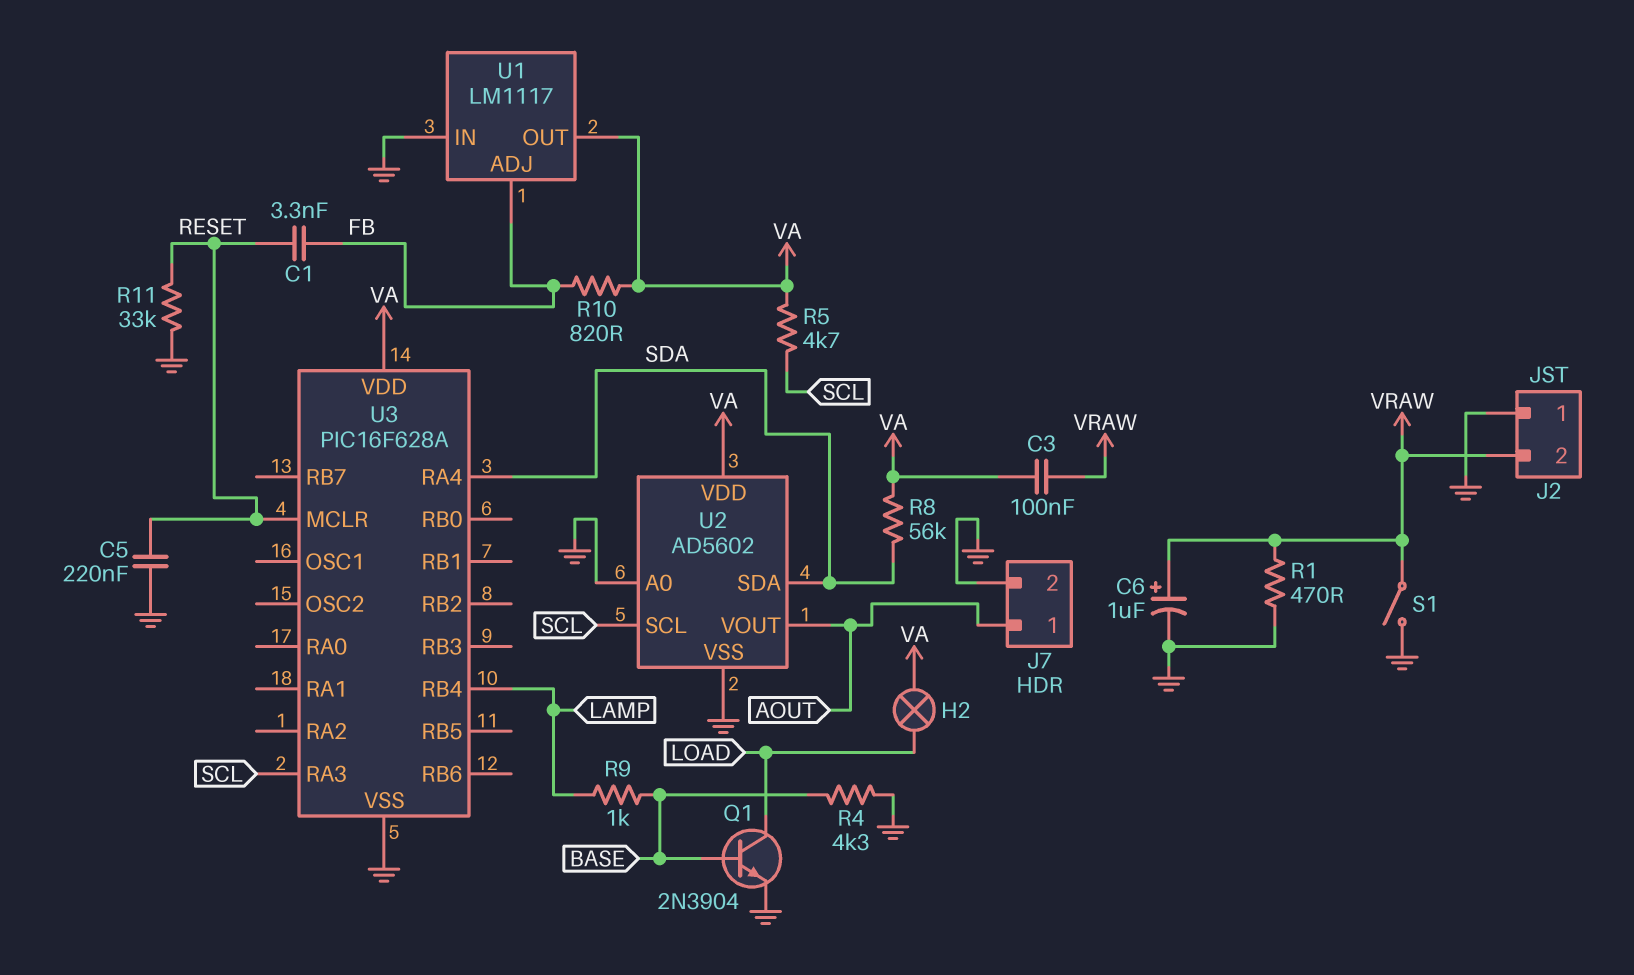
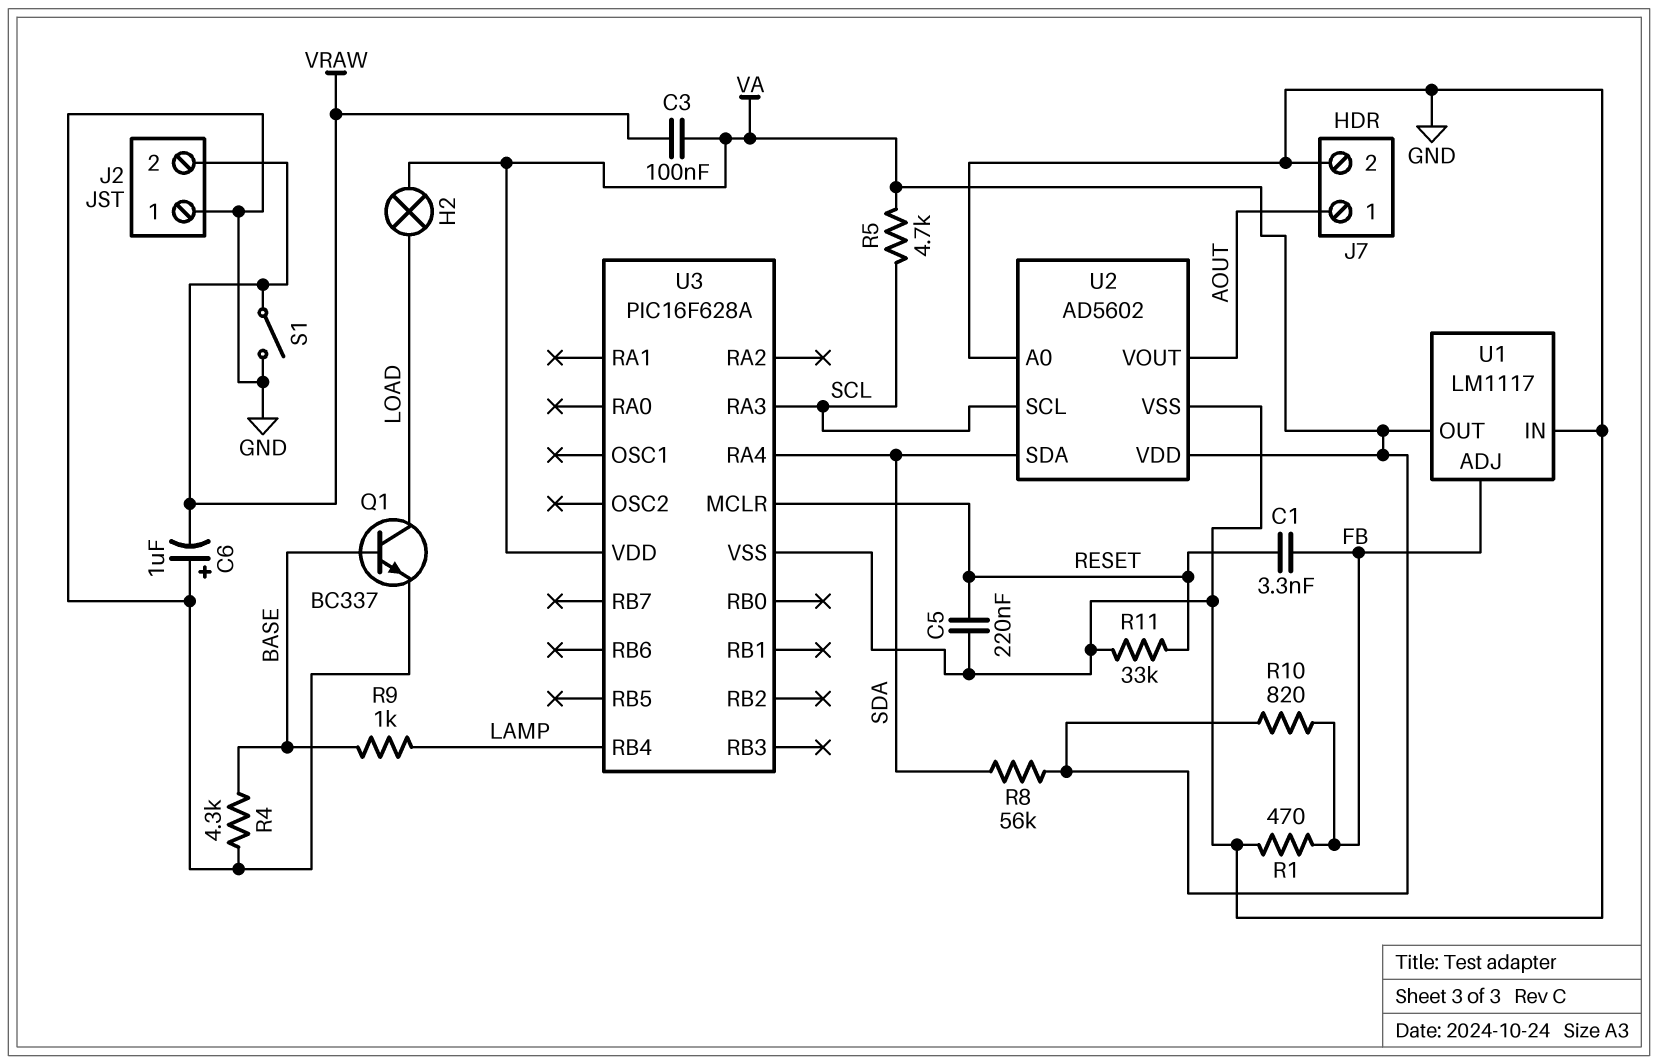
C6: 1uF (plus VRAW, minus GND) -> 1uF (plus GND, minus VRAW)
Q1: NPN 2N3904 (B BASE, C LOAD, E GND) -> NPN BC337 (B BASE, C LOAD, E GND)
R1: 470 (GND, VRAW) -> 470 (FB, GND)

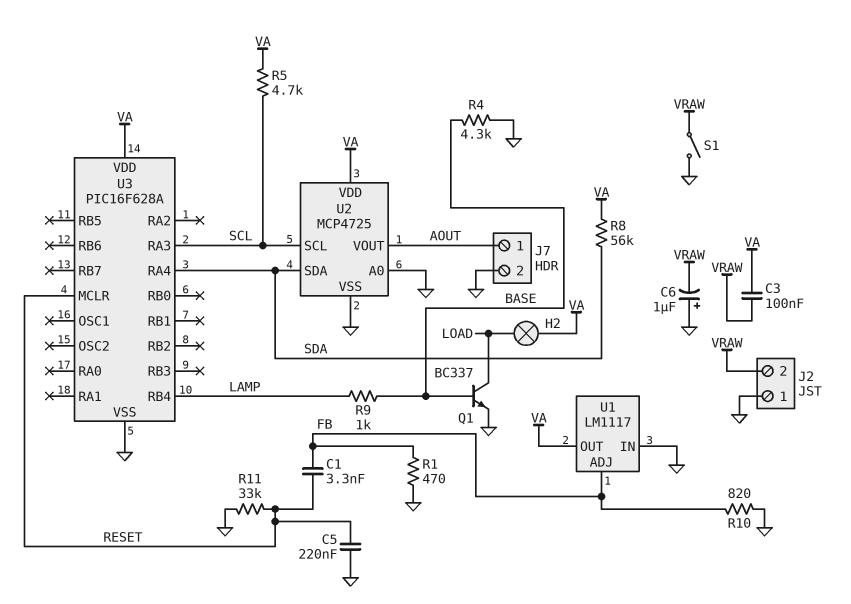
R10: 820 (FB, VA) -> 820 (FB, GND)
U2: AD5602 -> MCP4725

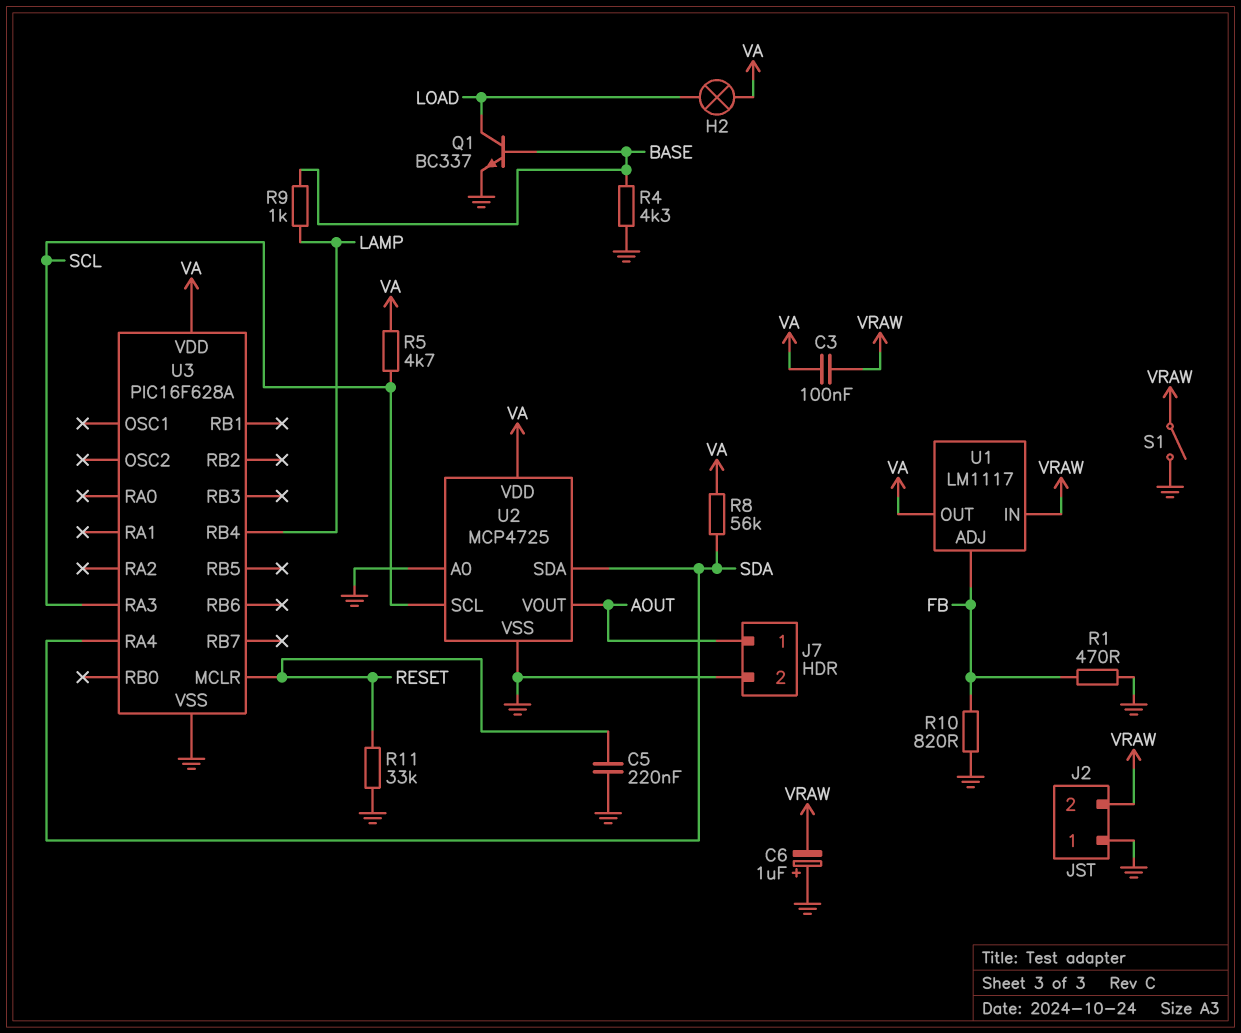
C1: 3.3nF (FB, RESET) -> none
U1 pin IN: GND -> VRAW

